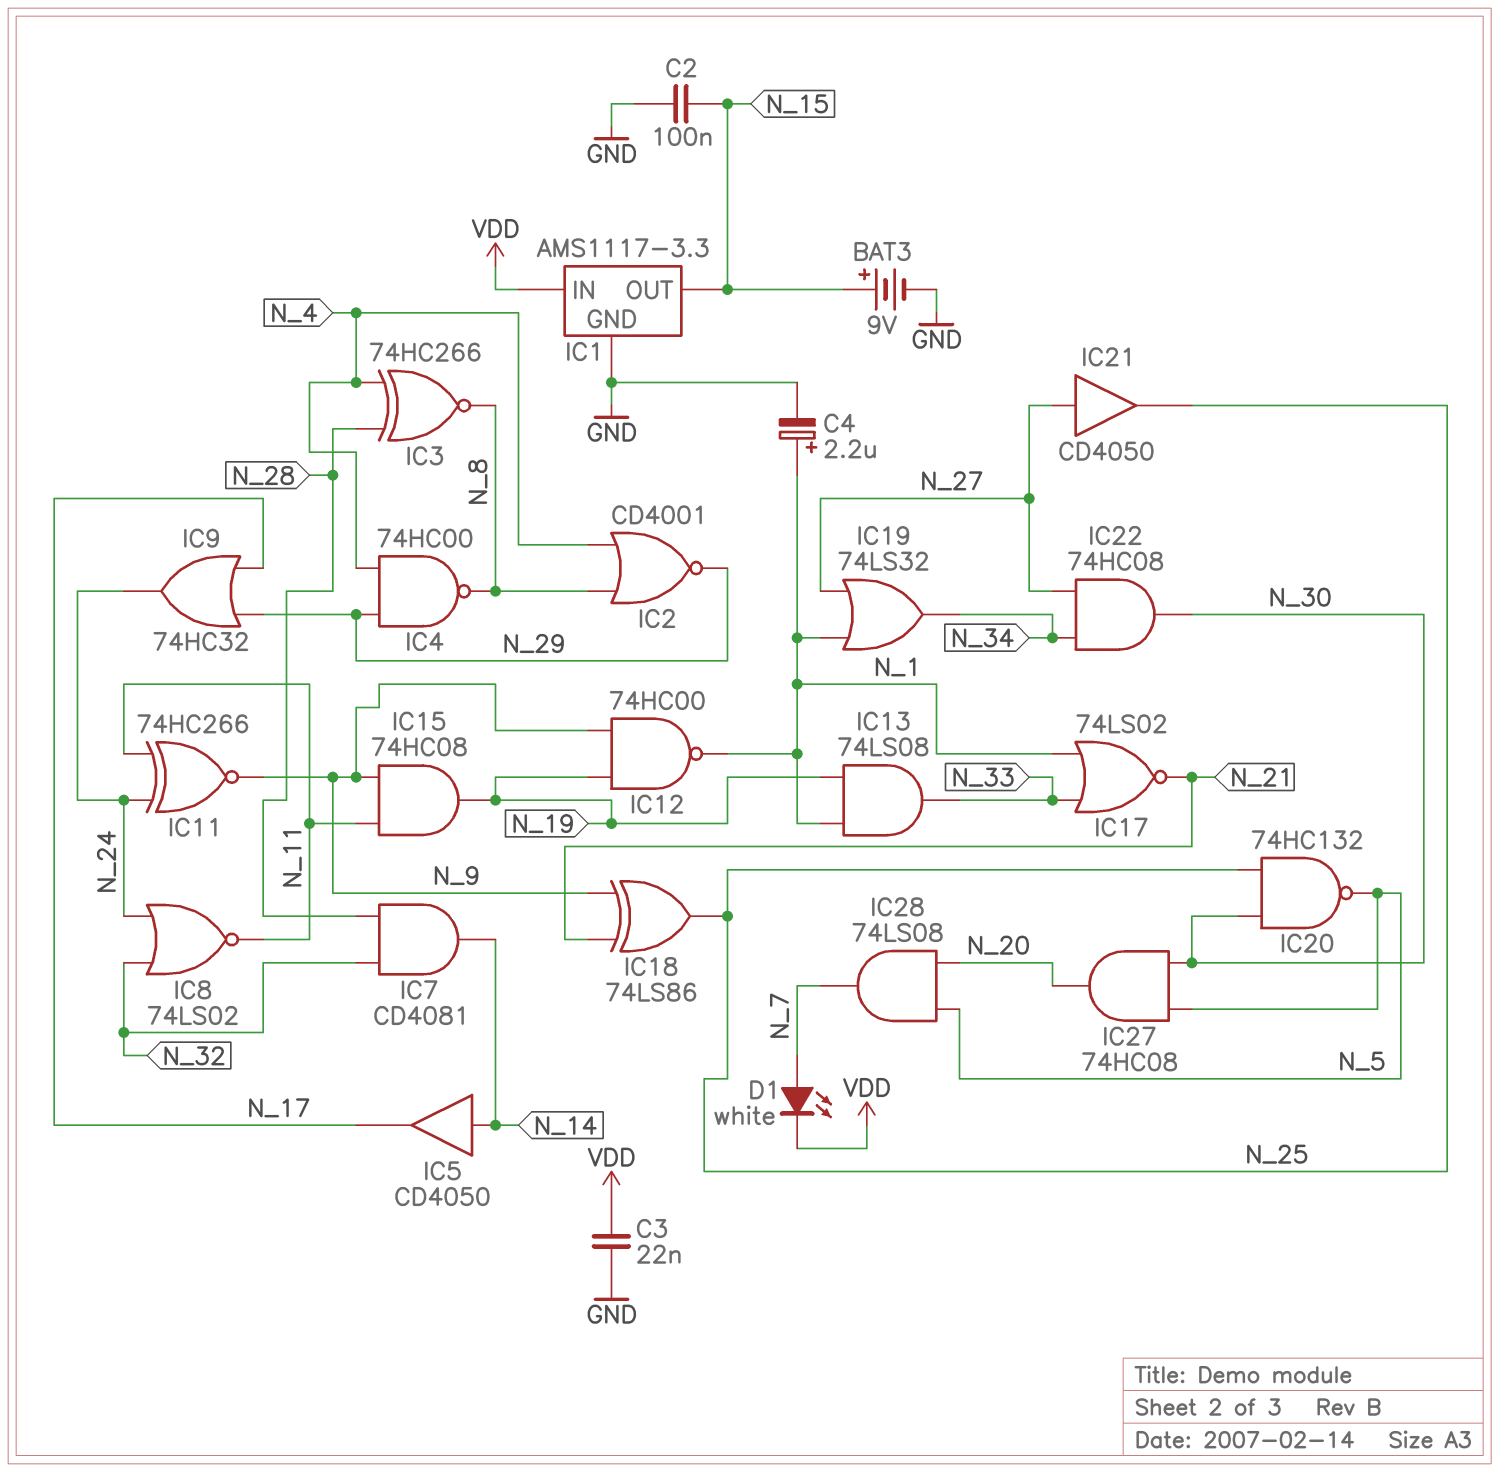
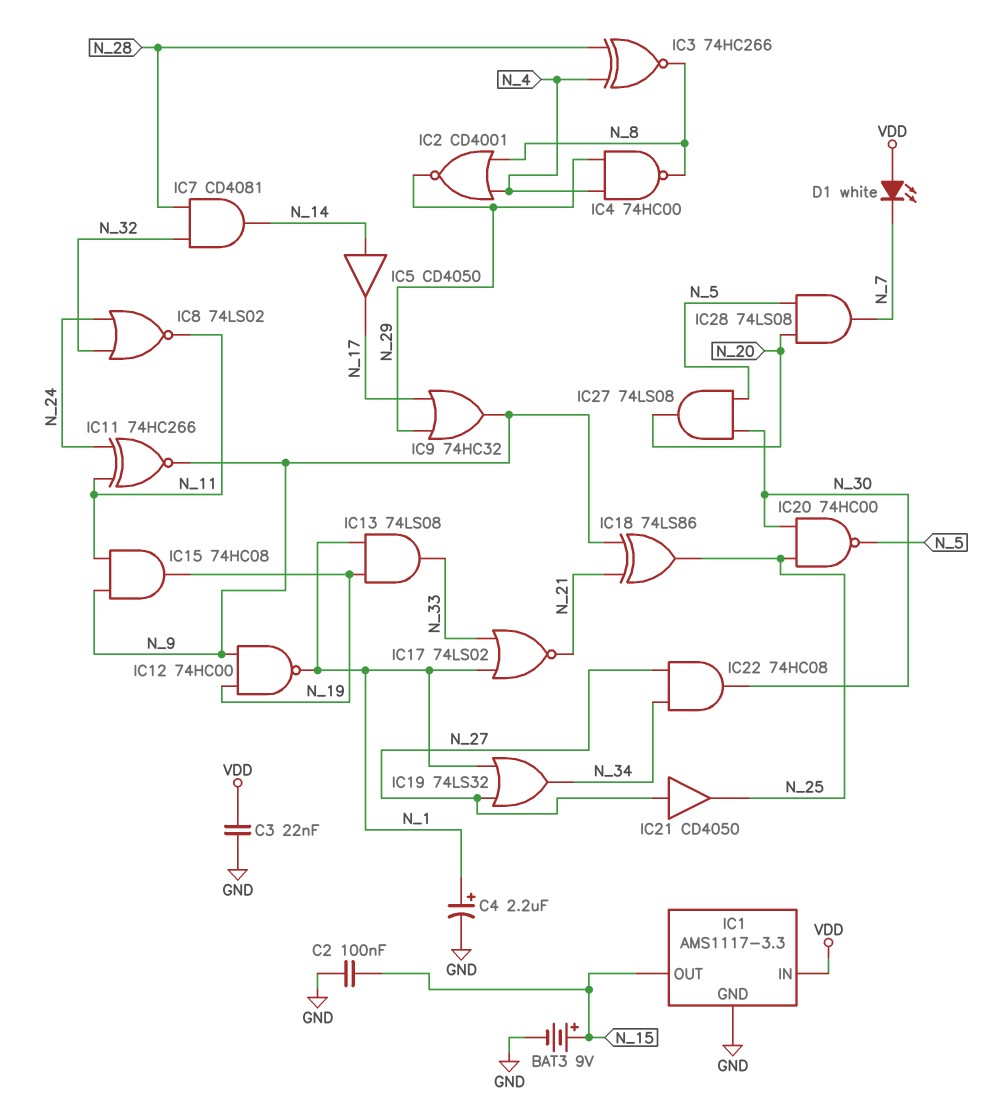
D1: LED white (A N_7, K VDD) -> LED white (A VDD, K N_7)
IC9: OR 74HC32 (in N_17, in N_29, out N_24) -> OR 74HC32 (in N_17, in N_29, out N_9)
IC20: NAND 74HC132 (in N_25, in N_30, out N_5) -> NAND 74HC00 (in N_25, in N_30, out N_5)
IC27: AND 74HC08 (in N_5, in N_30, out N_20) -> AND 74LS08 (in N_5, in N_30, out N_20)

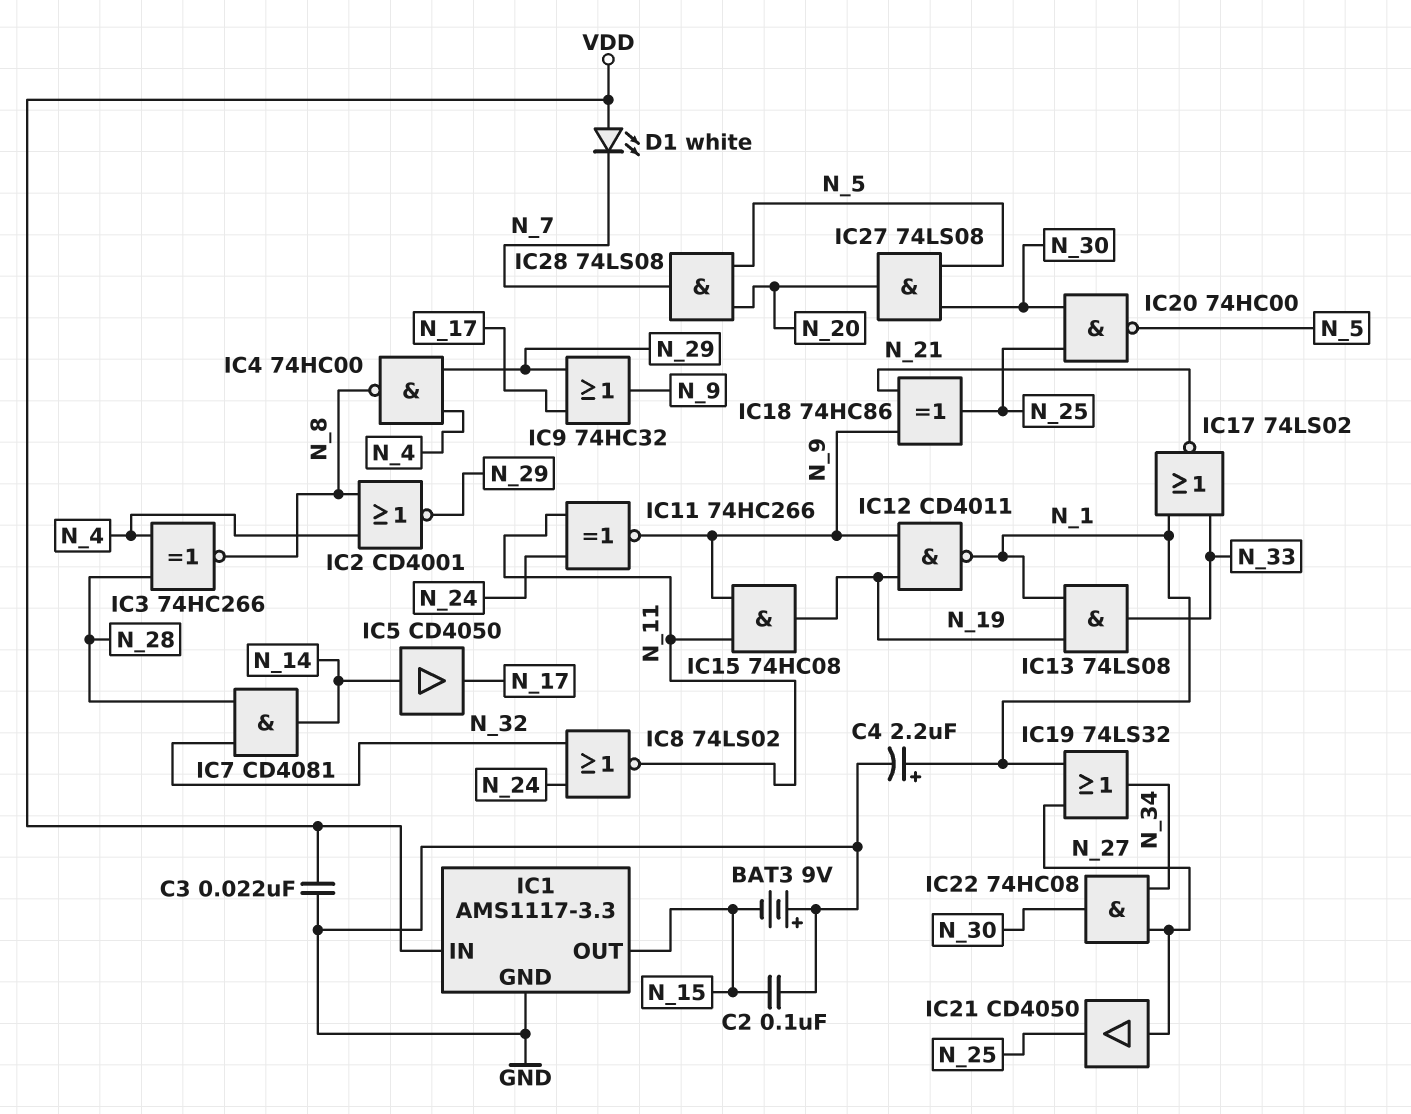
BAT3: 9V (plus N_15, minus GND) -> 9V (plus GND, minus N_15)
IC12: NAND 74HC00 (in N_9, in N_19, out N_1) -> NAND CD4011 (in N_9, in N_19, out N_1)
IC18: XOR 74LS86 (in N_9, in N_21, out N_25) -> XOR 74HC86 (in N_9, in N_21, out N_25)

